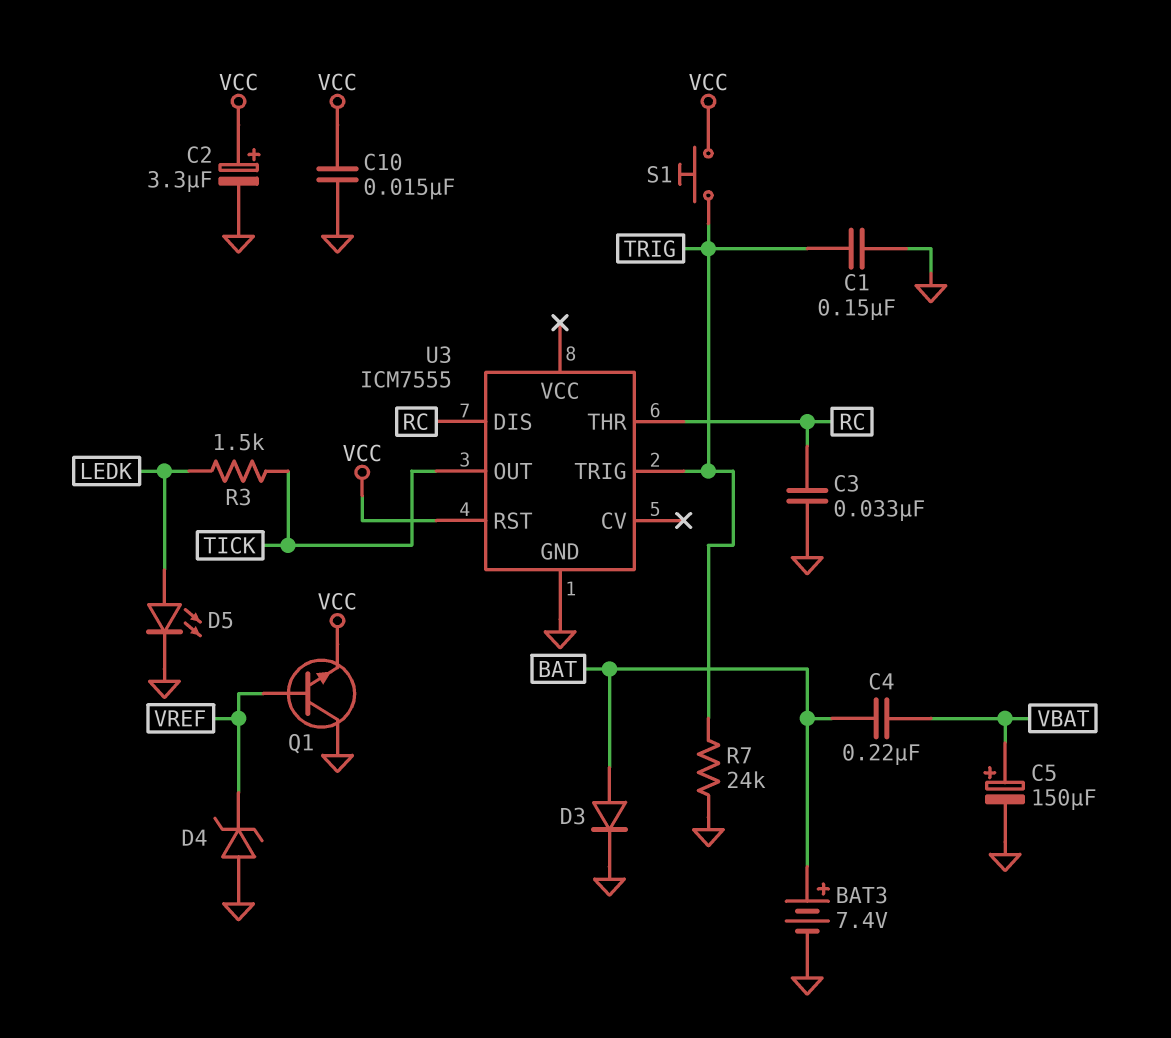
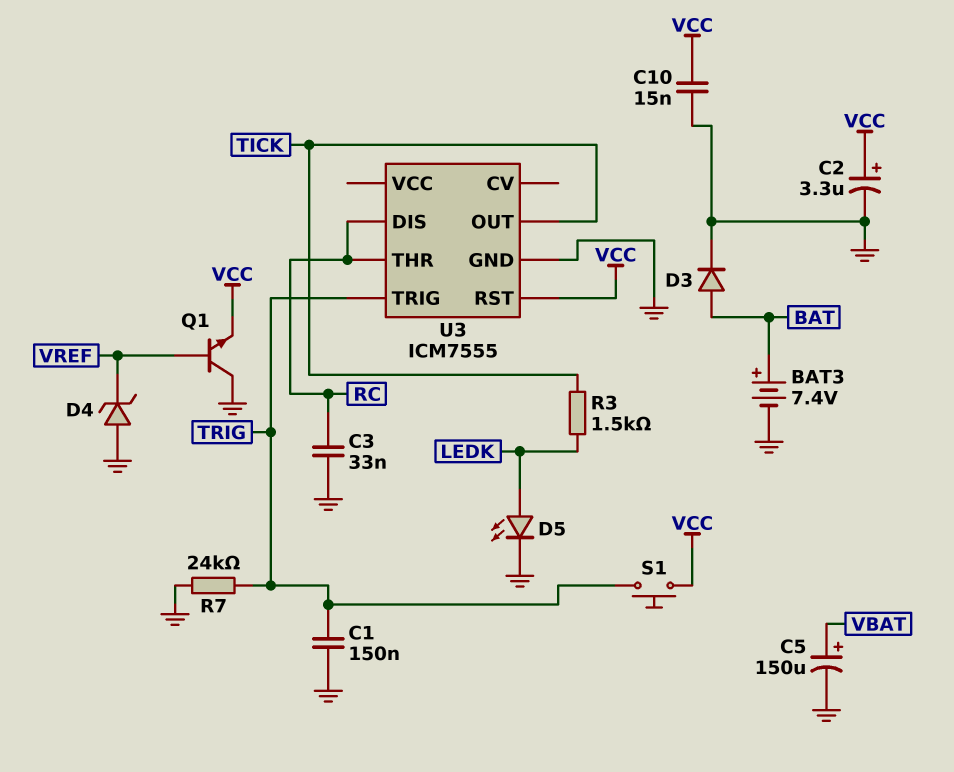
C4: 220nF (BAT, VBAT) -> none

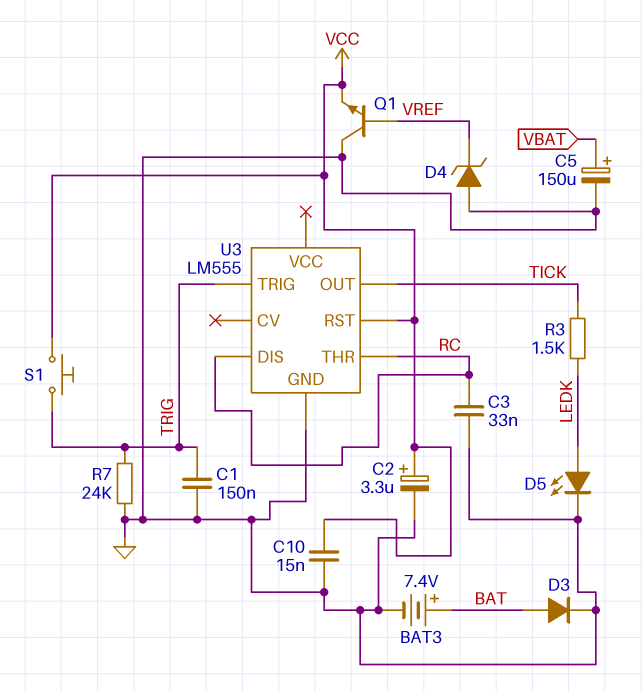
U3: ICM7555 -> LM555

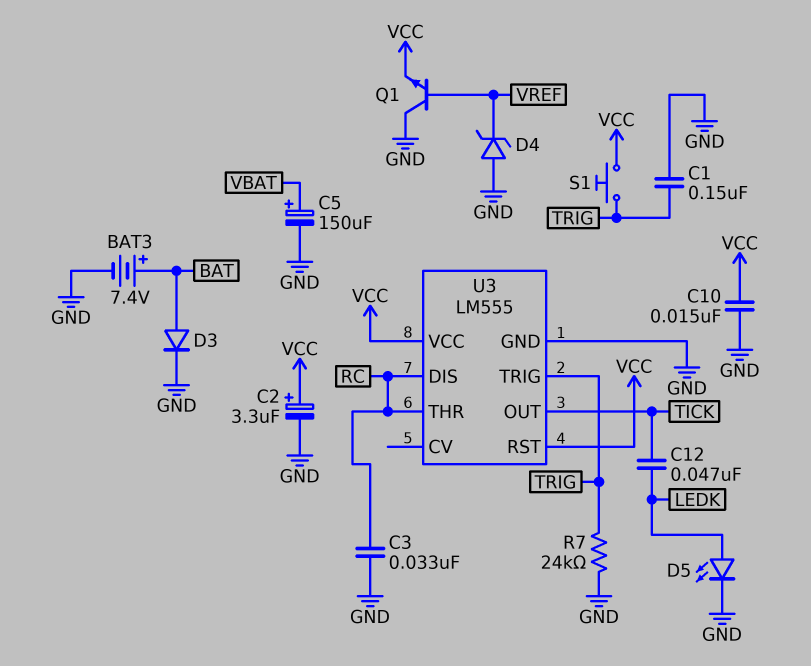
C12: none -> 47nF (LEDK, TICK)
R3: 1.5k (LEDK, TICK) -> none
U3 pin VCC: none -> VCC

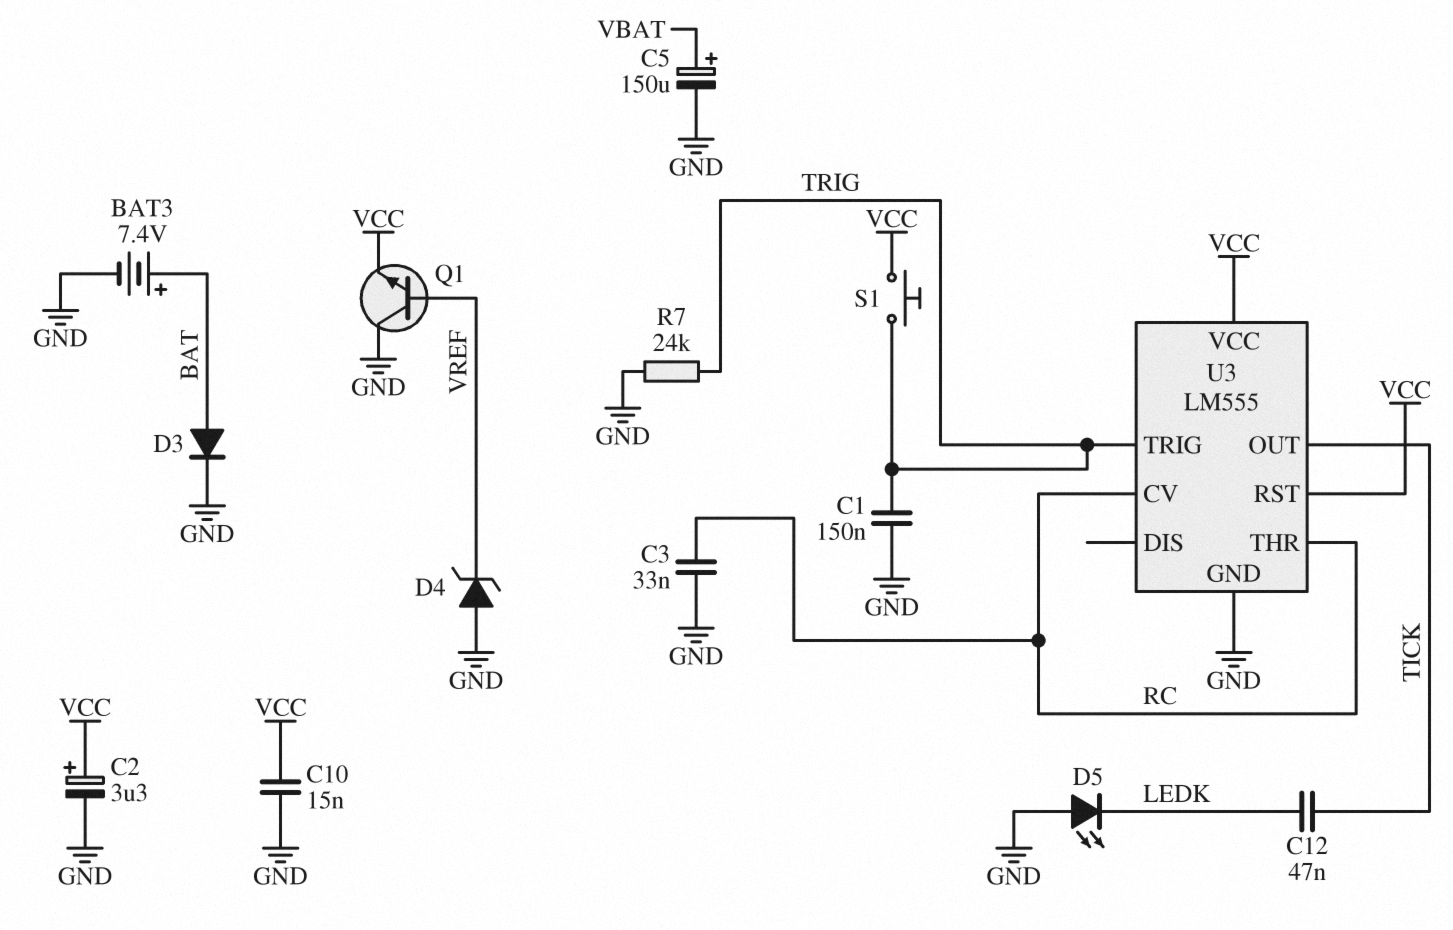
D5: LED (A LEDK, K GND) -> LED (A GND, K LEDK)
U3 pin CV: none -> RC
U3 pin DIS: RC -> none

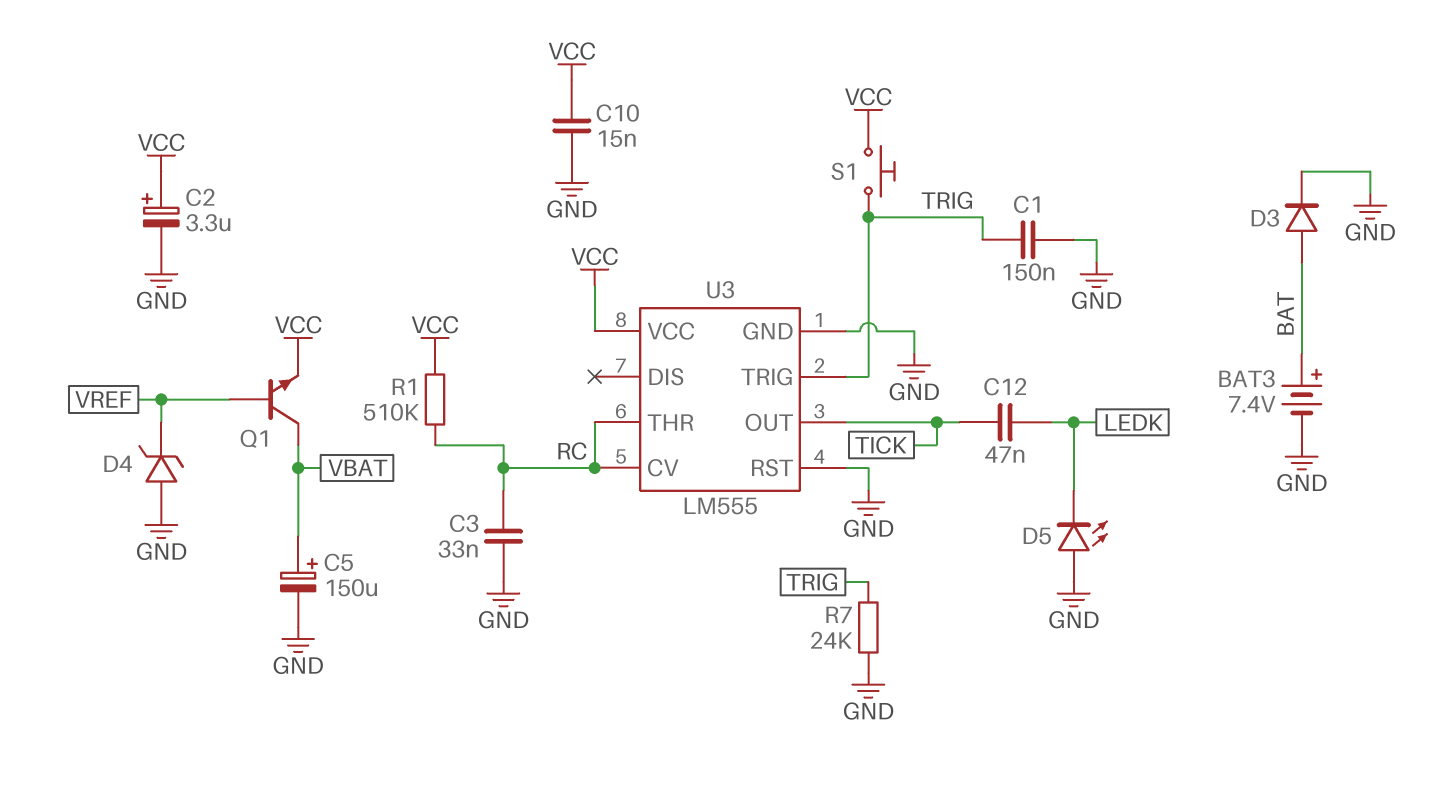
Q1: NPN (B VREF, C GND, E VCC) -> NPN (B VREF, C VBAT, E VCC)
R1: none -> 510k (RC, VCC)
U3 pin RST: VCC -> GND

